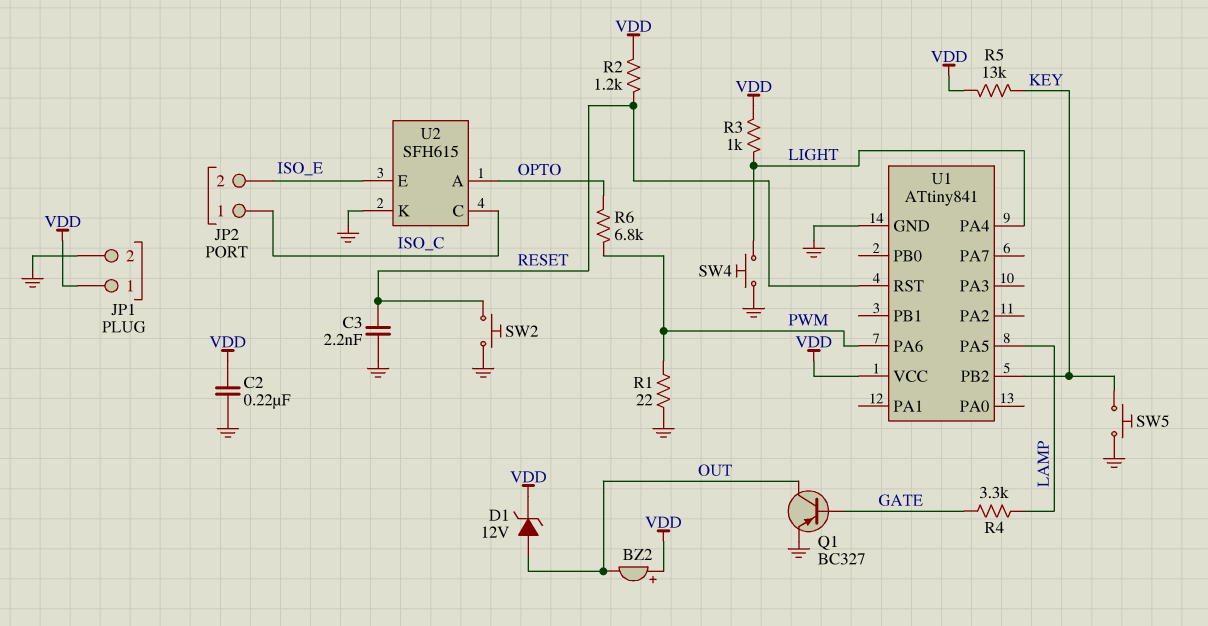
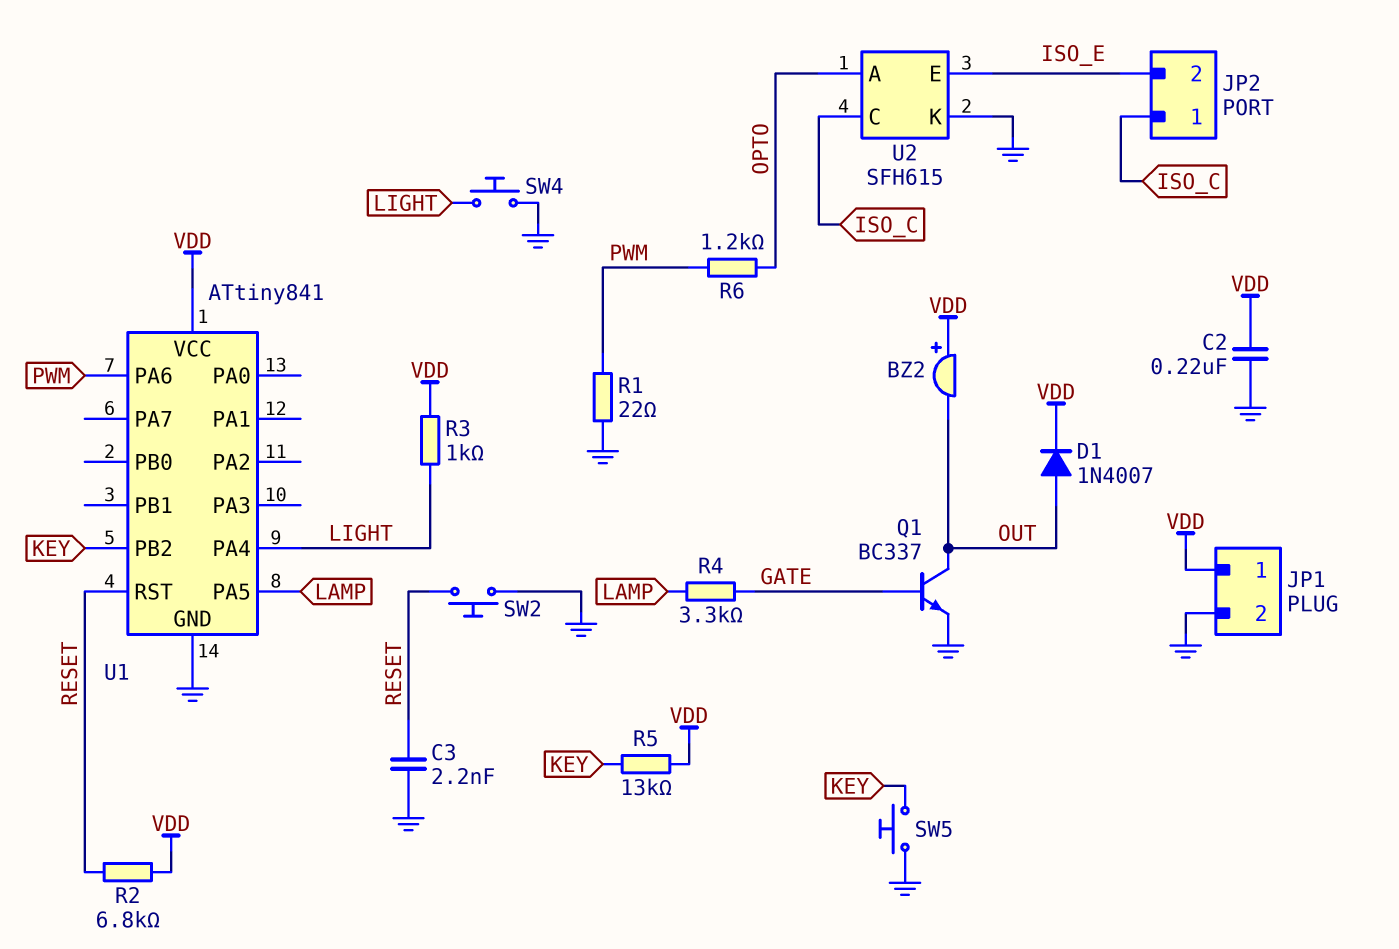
D1: zener 12V (A OUT, K VDD) -> diode 1N4007 (A OUT, K VDD)
Q1: PNP BC327 (B GATE, C OUT, E GND) -> NPN BC337 (B GATE, C OUT, E GND)
R2: 1.2k (RESET, VDD) -> 6.8k (RESET, VDD)
R6: 6.8k (OPTO, PWM) -> 1.2k (OPTO, PWM)

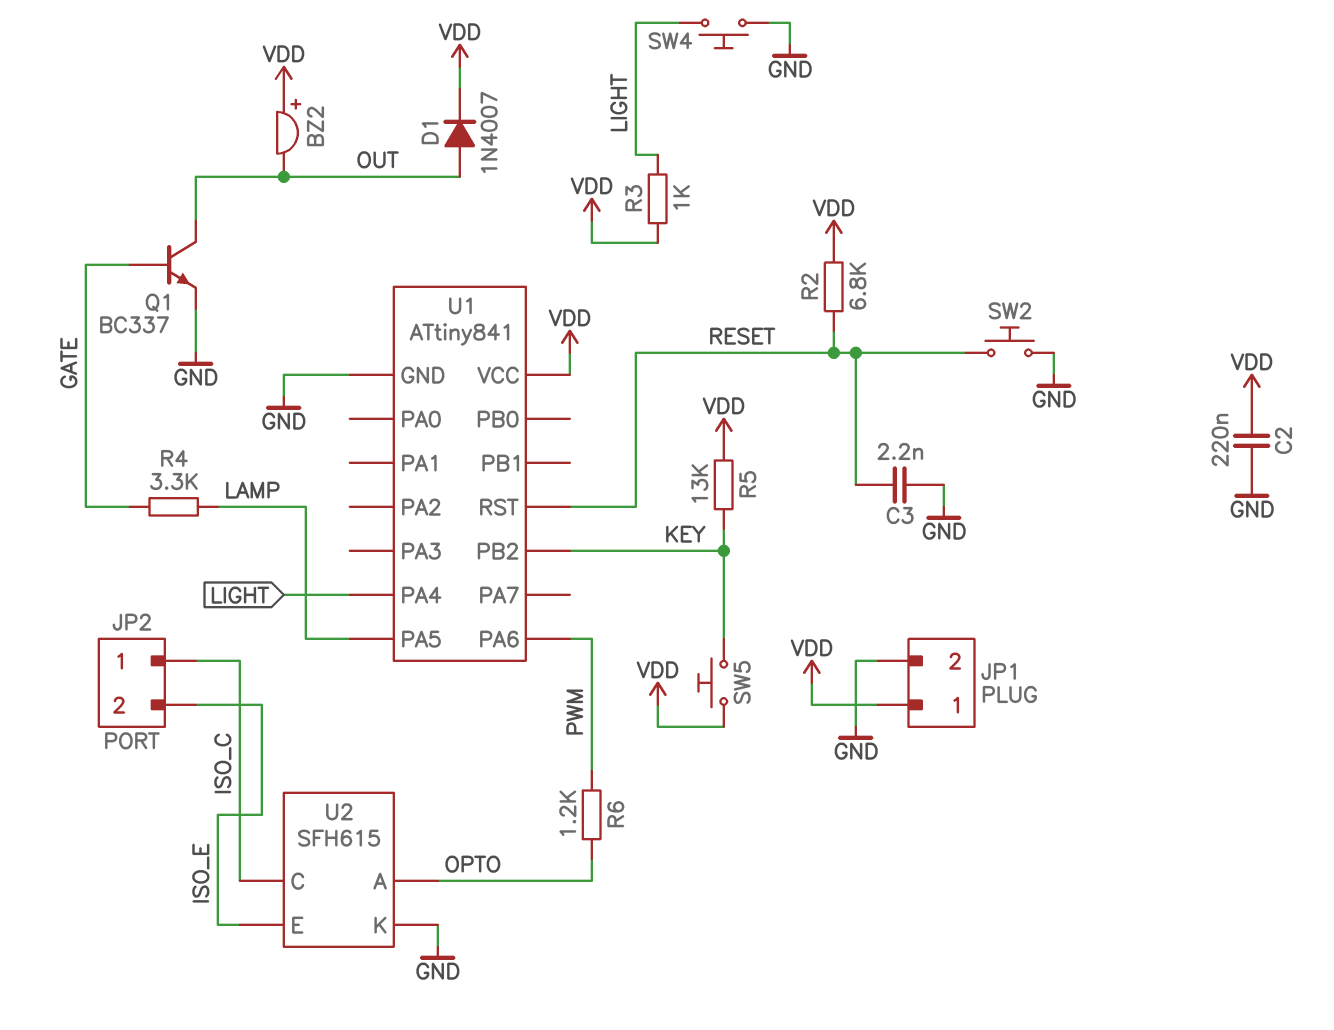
R1: 22 (GND, PWM) -> none
SW5: button (GND, KEY) -> button (KEY, VDD)

